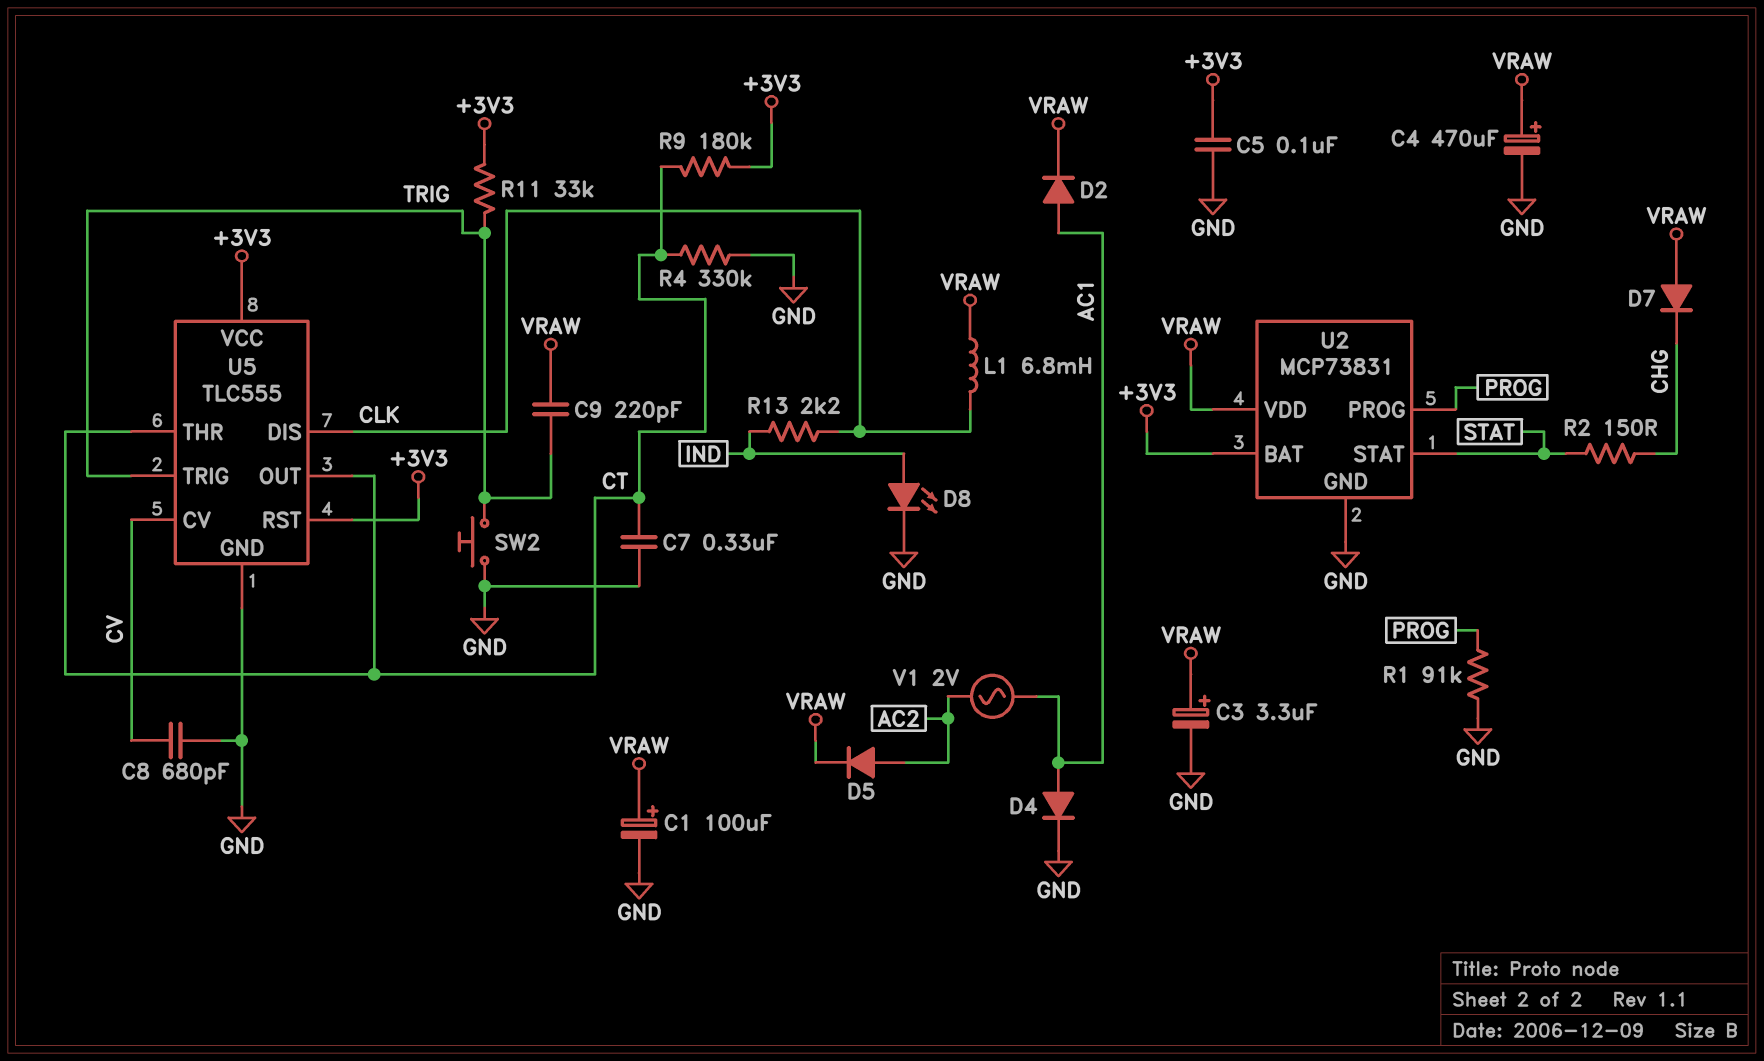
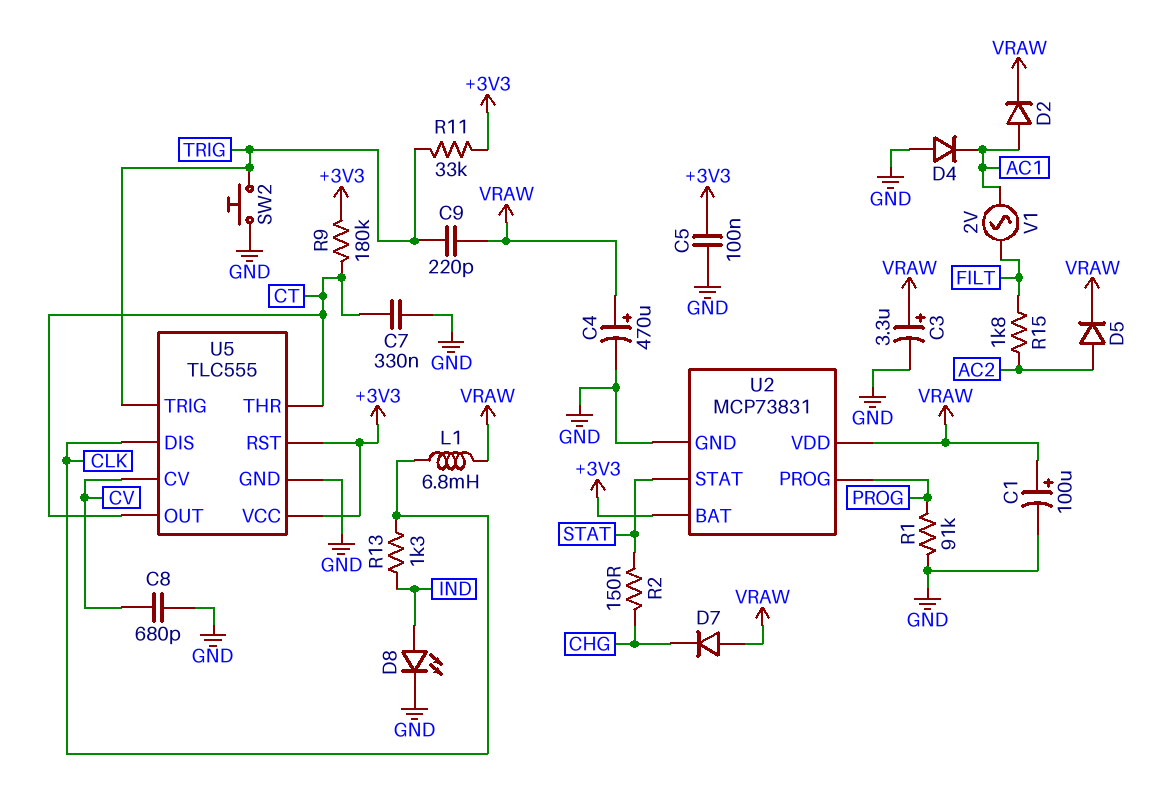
D4: diode (A AC1, K GND) -> diode (A GND, K AC1)
R4: 330k (CT, GND) -> none
R13: 2.2k (CLK, IND) -> 1.3k (CLK, IND)
R15: none -> 1.8k (AC2, FILT)
V1: AC 2V (AC1, AC2) -> AC 2V (AC1, FILT)

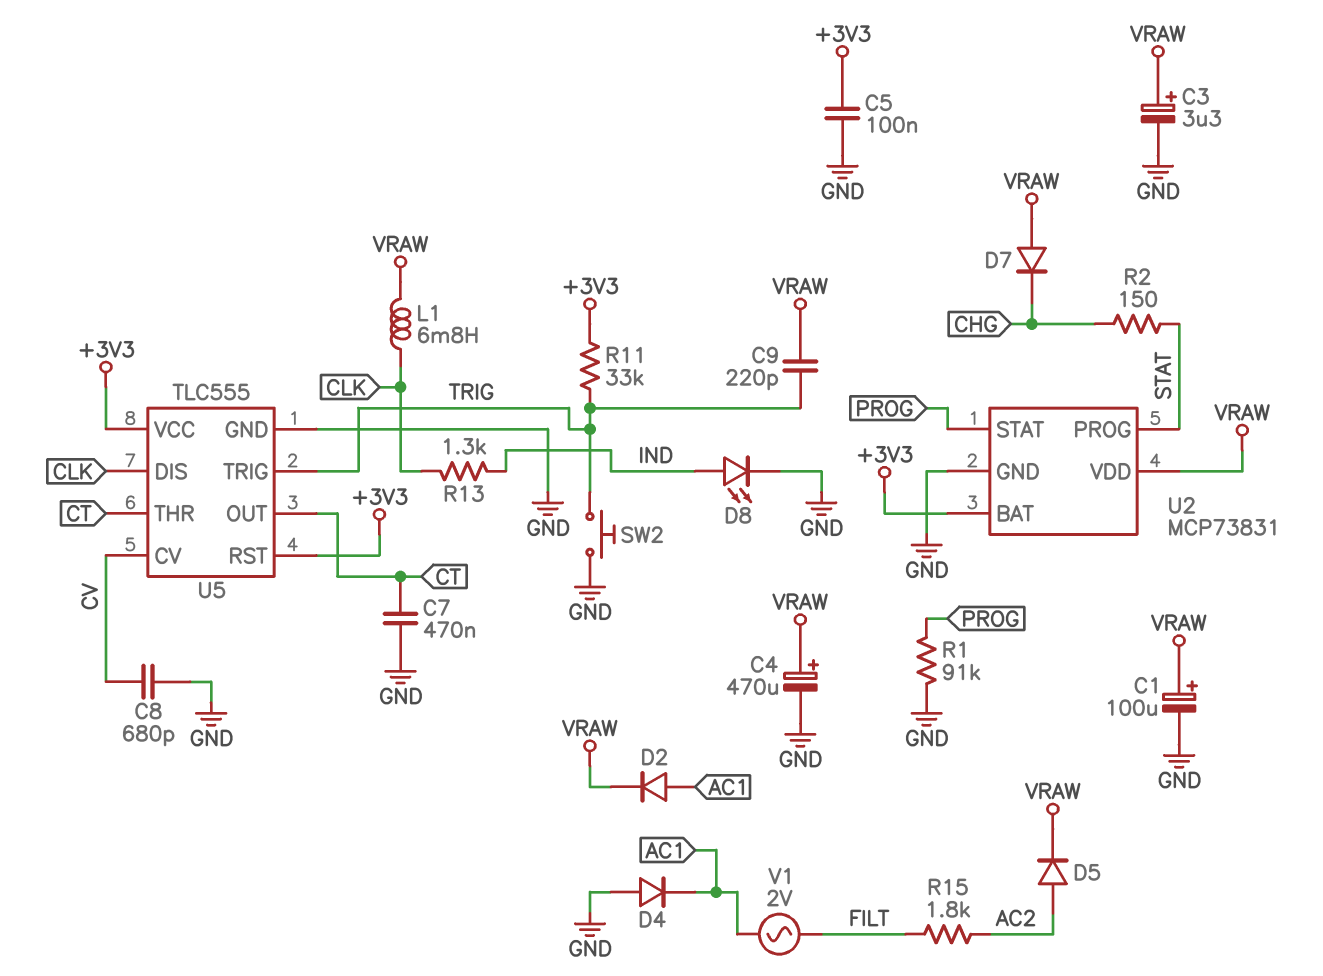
C7: 330nF (CT, GND) -> 470nF (CT, GND)
R9: 180k (+3V3, CT) -> none
U2 pin PROG: PROG -> STAT
U2 pin STAT: STAT -> PROG

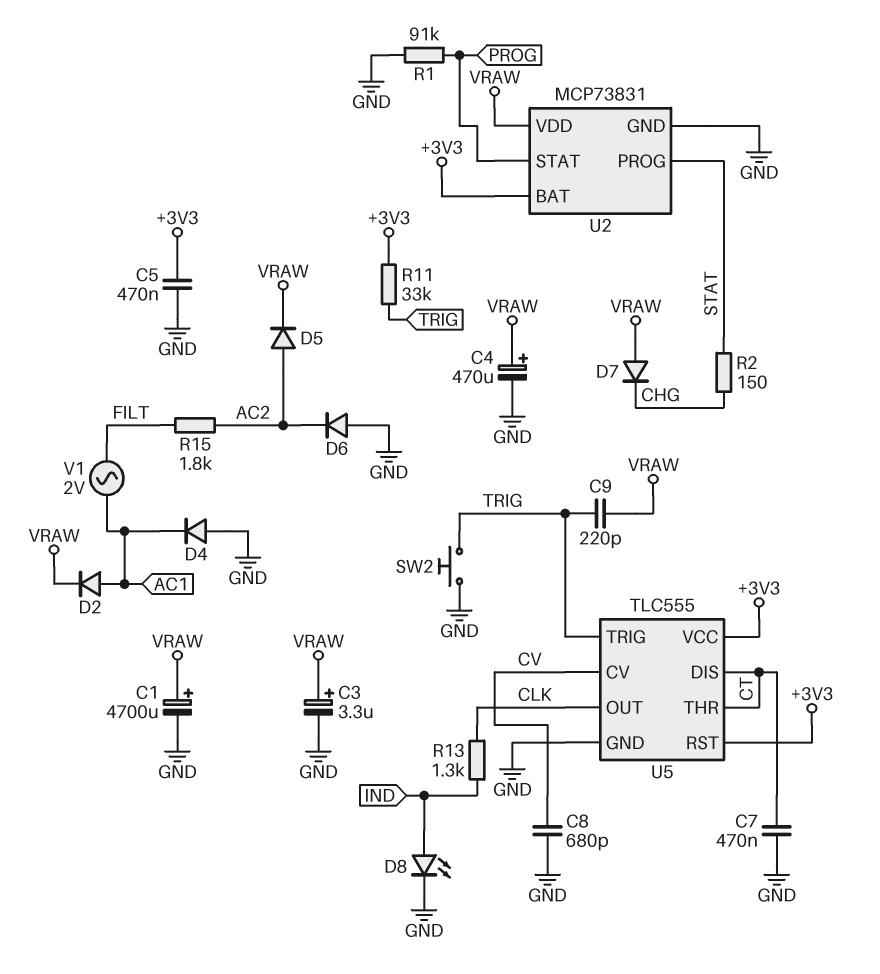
C1: 100uF (plus VRAW, minus GND) -> 4700uF (plus VRAW, minus GND)
C5: 100nF (+3V3, GND) -> 470nF (+3V3, GND)
D6: none -> diode (A GND, K AC2)
L1: 6.8mH (CLK, VRAW) -> none
U5 pin DIS: CLK -> CT
U5 pin OUT: CT -> CLK

